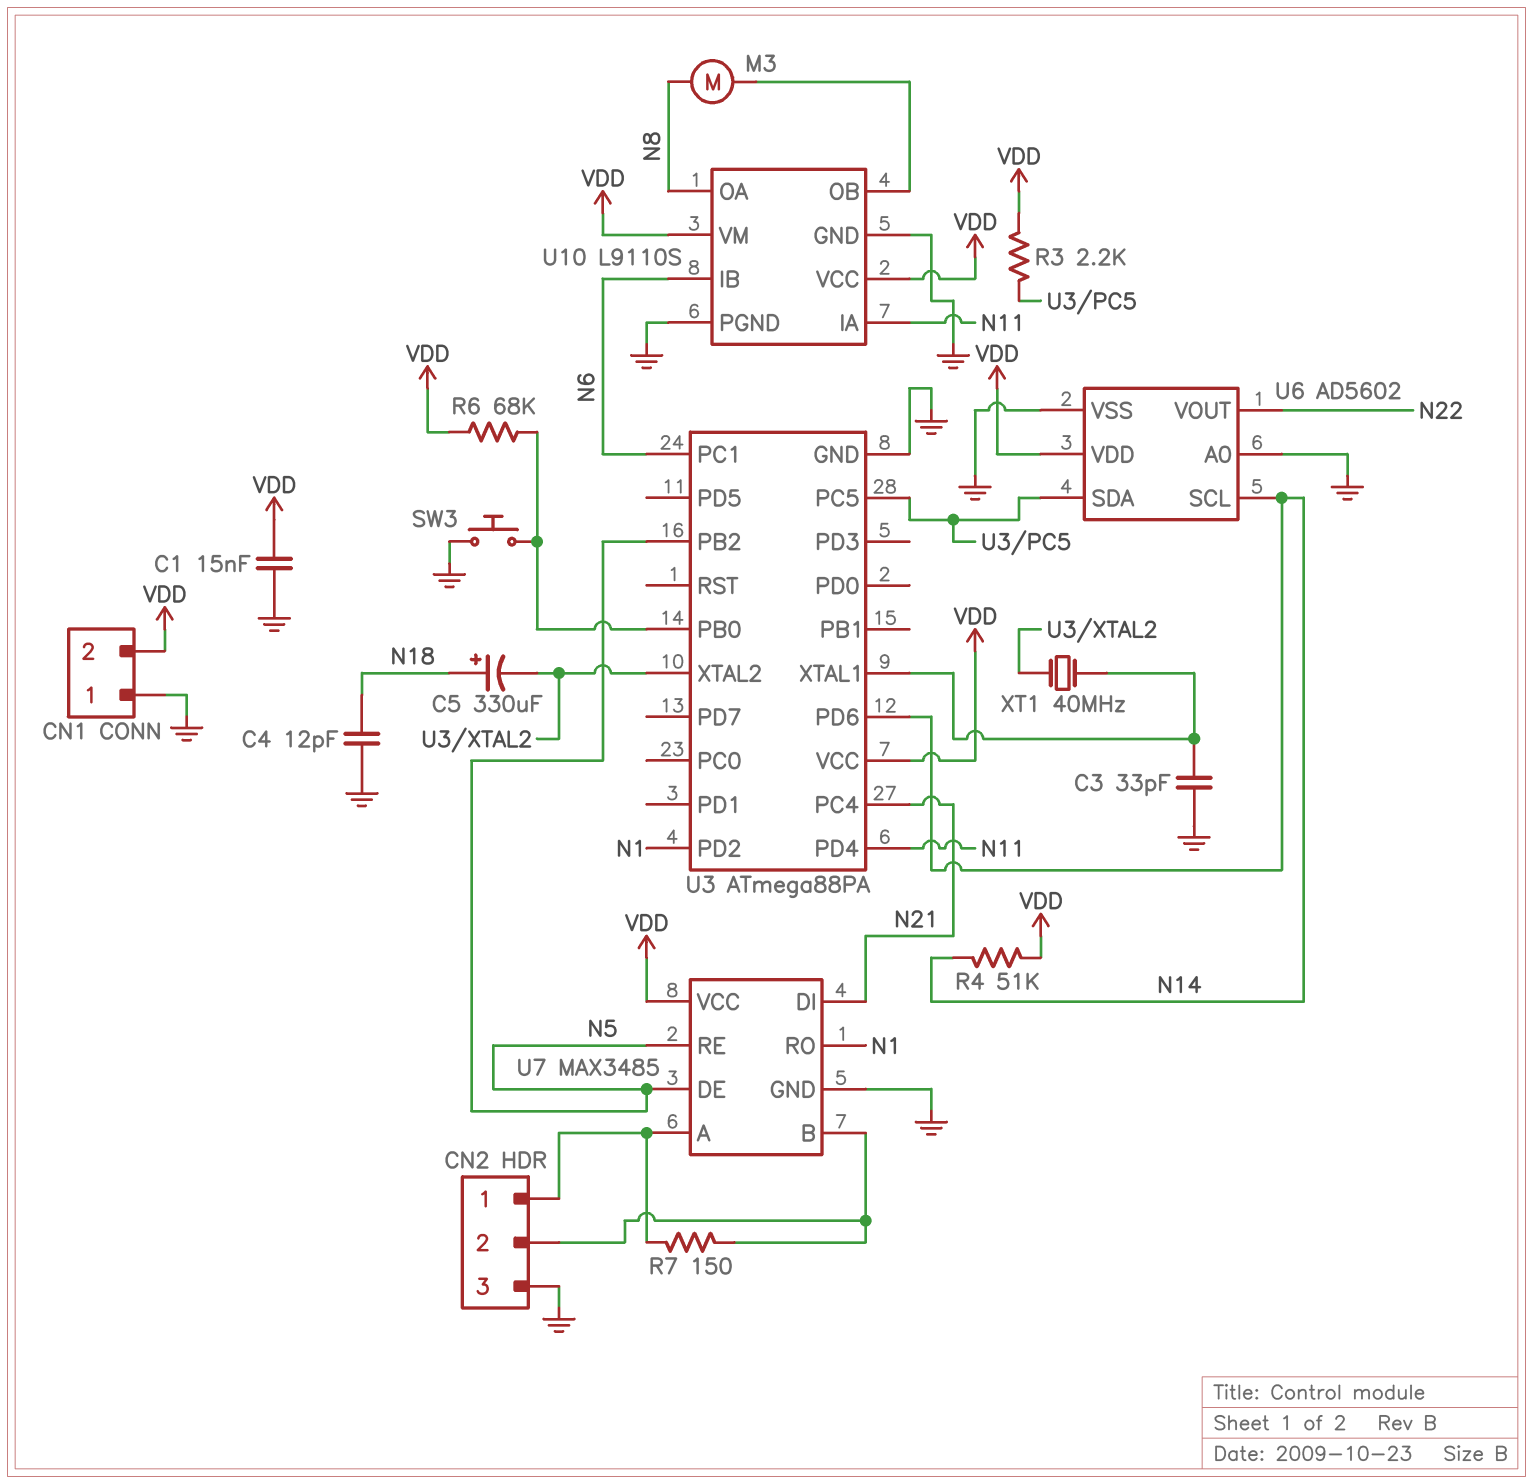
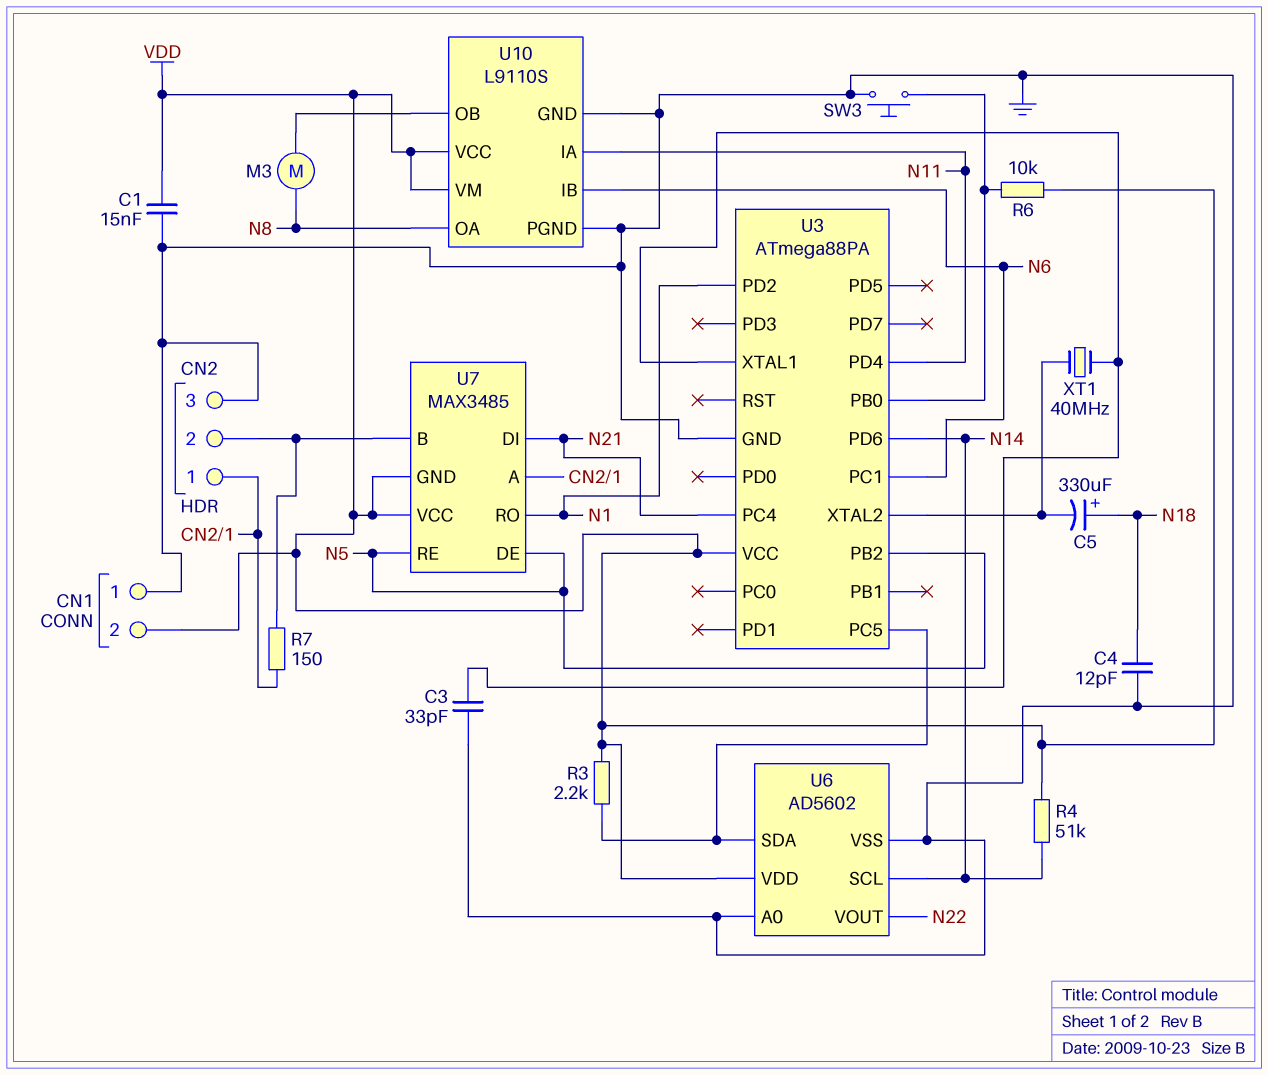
R6: 68k (U3/PB0, VDD) -> 10k (U3/PB0, VDD)
U7 pin GND: GND -> VDD

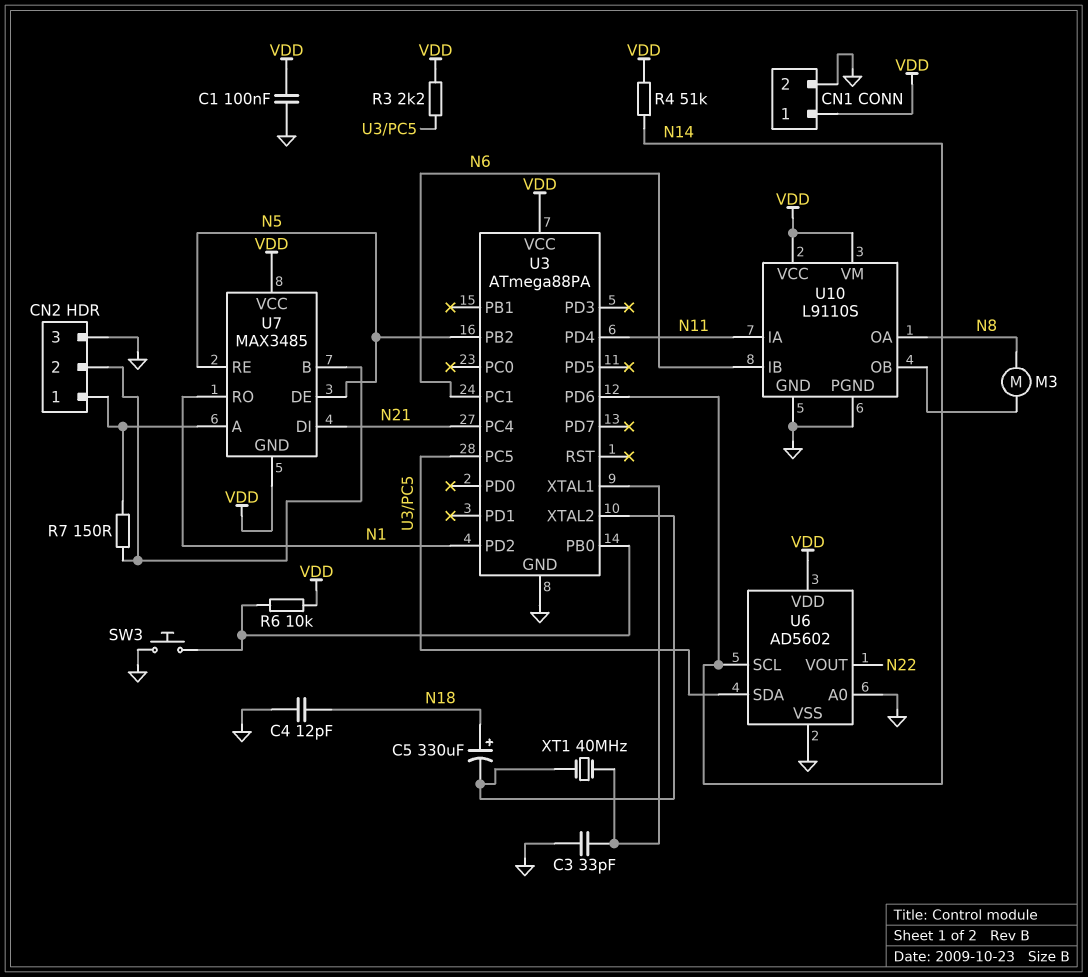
C1: 15nF (GND, VDD) -> 100nF (GND, VDD)
CN1 pin 1: GND -> VDD
CN1 pin 2: VDD -> GND

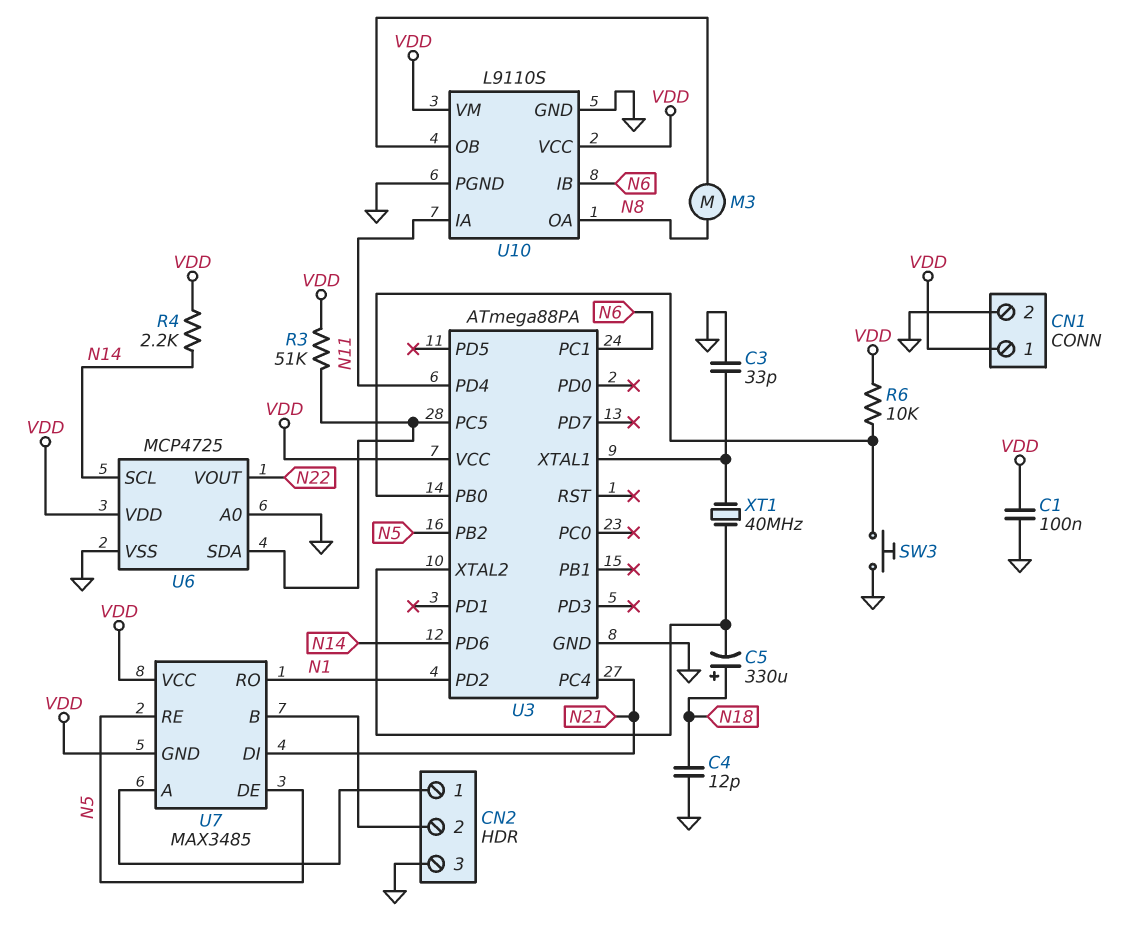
R3: 2.2k (U3/PC5, VDD) -> 51k (U3/PC5, VDD)
R4: 51k (N14, VDD) -> 2.2k (N14, VDD)
R7: 150 (CN2/1, CN2/2) -> none
U6: AD5602 -> MCP4725

